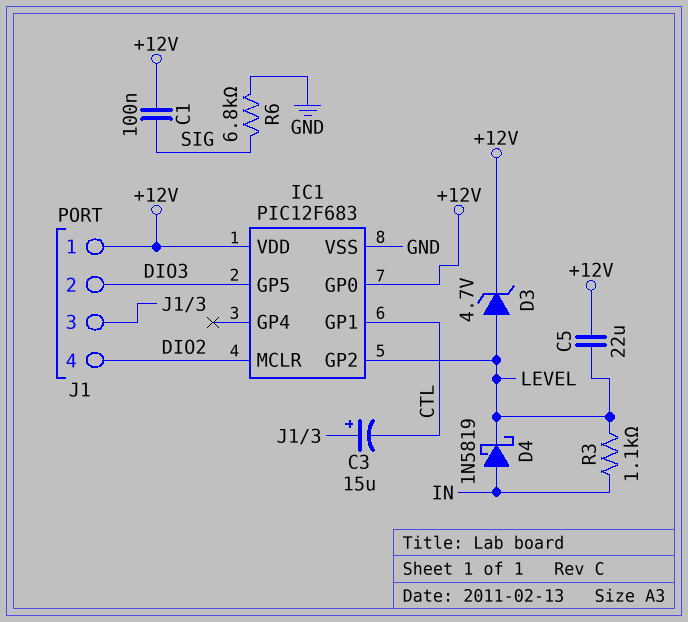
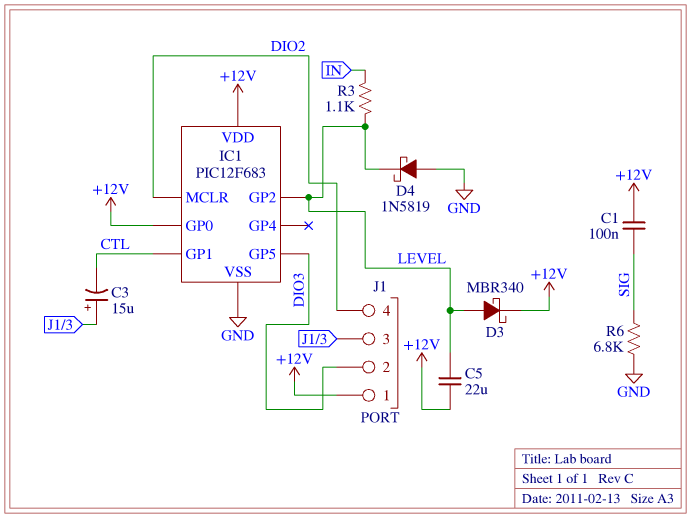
D3: zener 4.7V (A LEVEL, K +12V) -> schottky MBR340 (A LEVEL, K +12V)
D4: schottky 1N5819 (A IN, K LEVEL) -> schottky 1N5819 (A GND, K LEVEL)

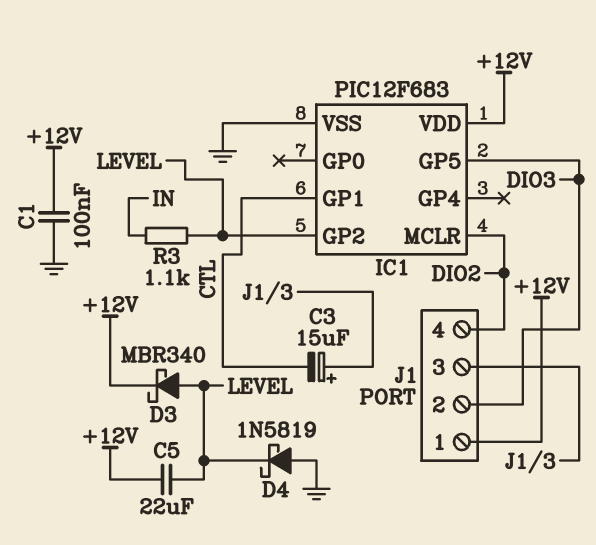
C1: 100nF (+12V, SIG) -> 100nF (+12V, GND)
IC1 pin GP0: +12V -> none
R6: 6.8k (GND, SIG) -> none

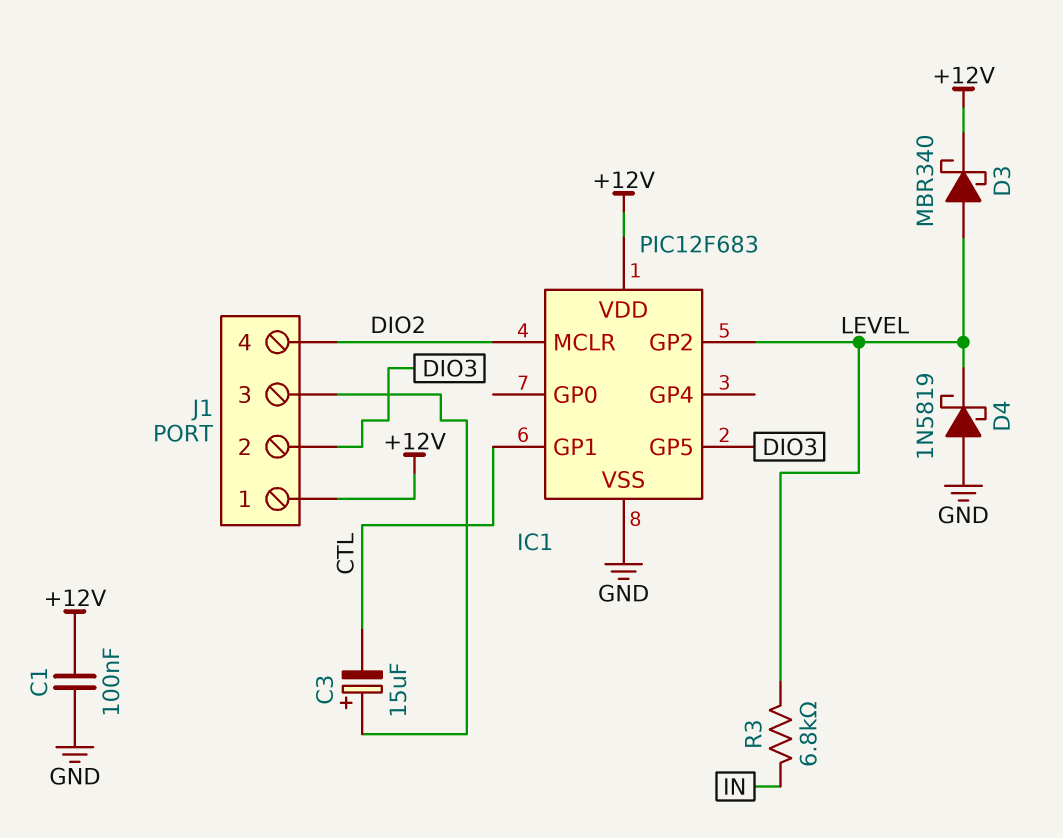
C5: 22uF (+12V, LEVEL) -> none
R3: 1.1k (IN, LEVEL) -> 6.8k (IN, LEVEL)

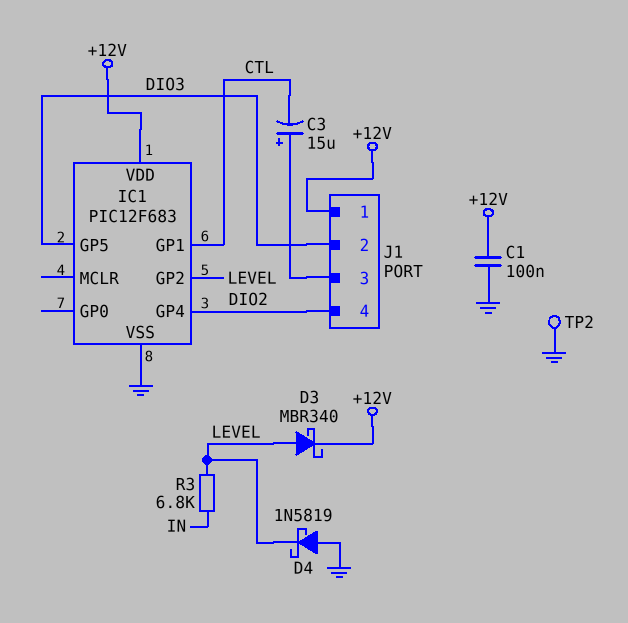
IC1 pin GP4: none -> DIO2
IC1 pin MCLR: DIO2 -> none
TP2: none -> test point (GND)

